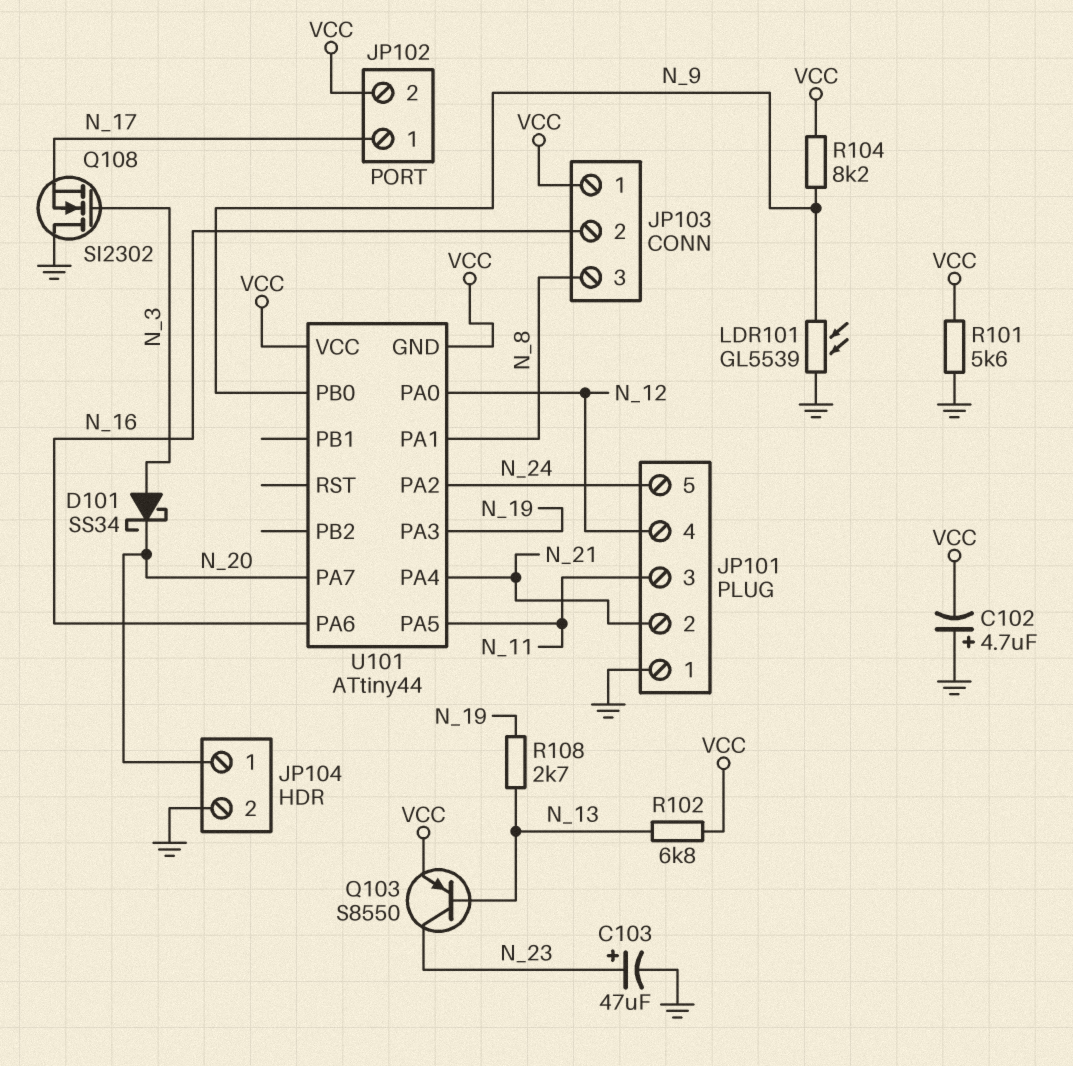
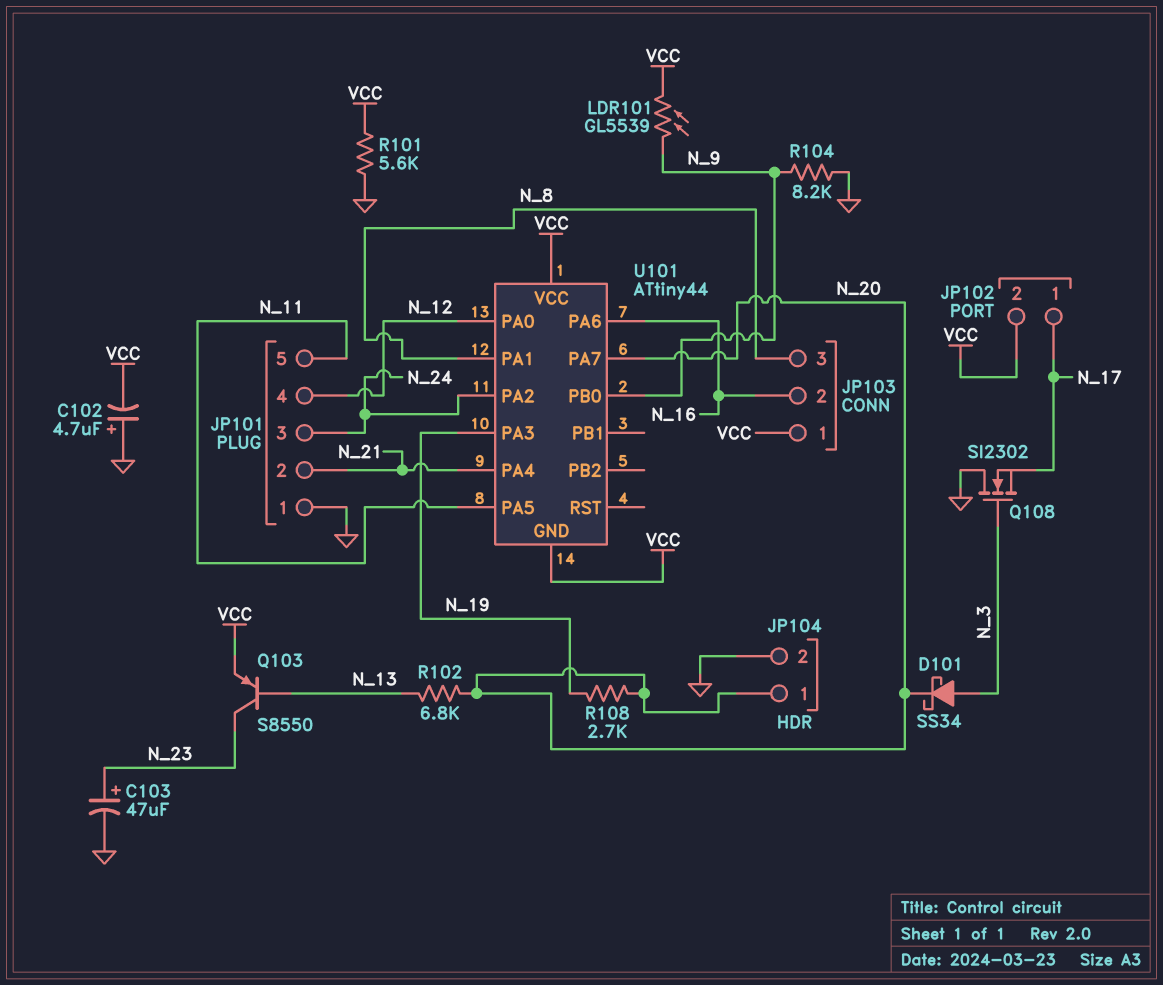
JP101 pin 3: N_11 -> N_24
JP101 pin 5: N_24 -> N_11
LDR101: GL5539 (GND, N_9) -> GL5539 (N_9, VCC)
R102: 6.8k (N_13, VCC) -> 6.8k (N_13, N_20)
R104: 8.2k (N_9, VCC) -> 8.2k (GND, N_9)
R108: 2.7k (N_13, N_19) -> 2.7k (N_19, N_20)

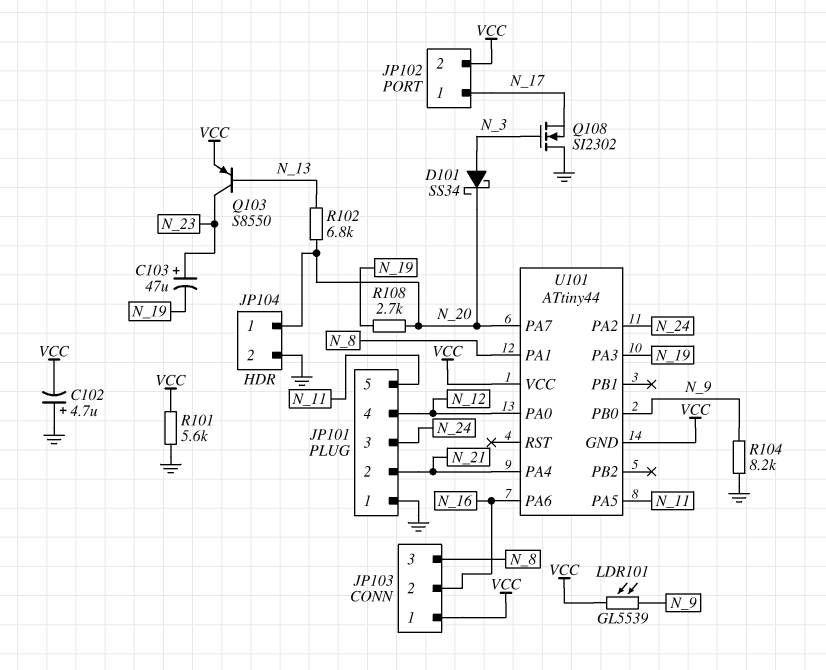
C103: 47uF (plus N_23, minus GND) -> 47uF (plus N_23, minus N_19)

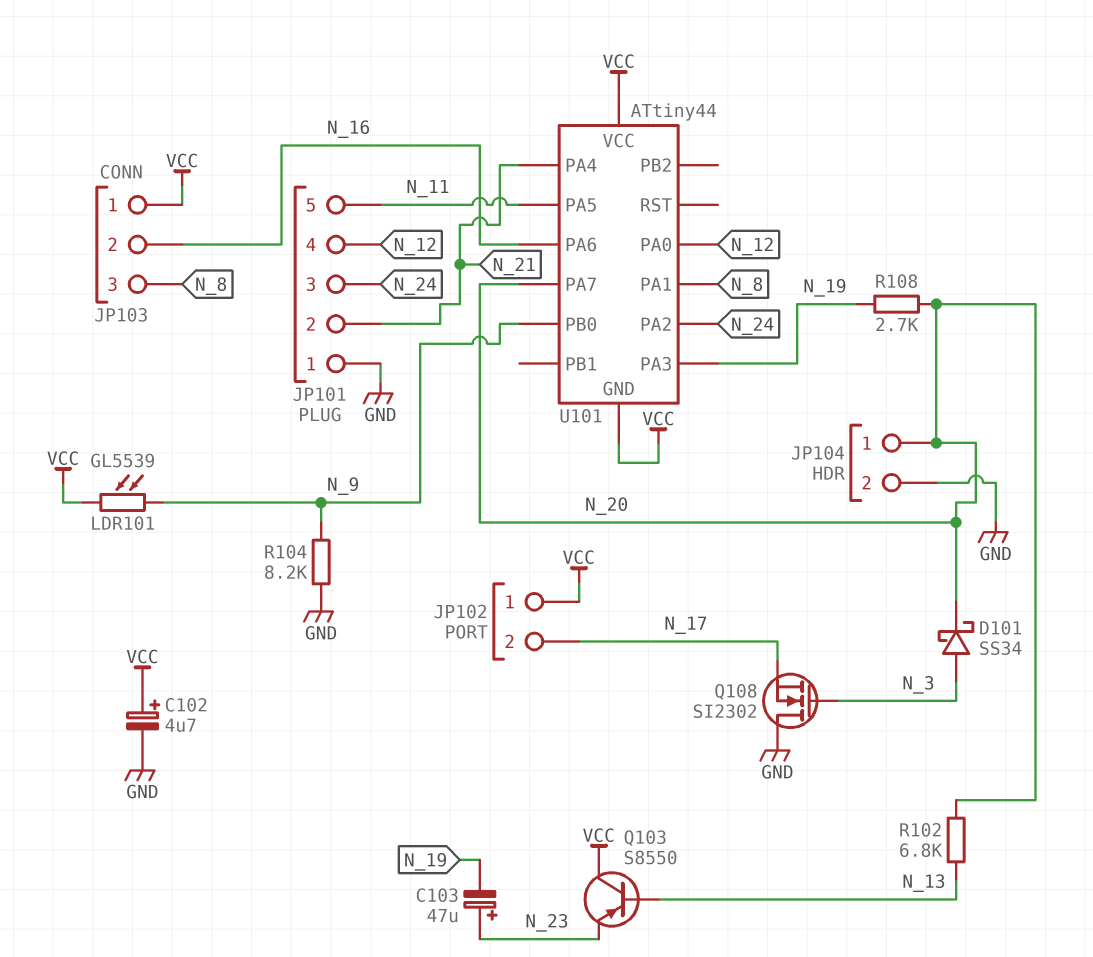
C102: 4.7uF (plus GND, minus VCC) -> 4.7uF (plus VCC, minus GND)
JP102 pin 1: N_17 -> VCC
JP102 pin 2: VCC -> N_17
Q103: PNP S8550 (B N_13, C N_23, E VCC) -> PNP S8550 (B N_13, C VCC, E N_23)
R101: 5.6k (GND, VCC) -> none

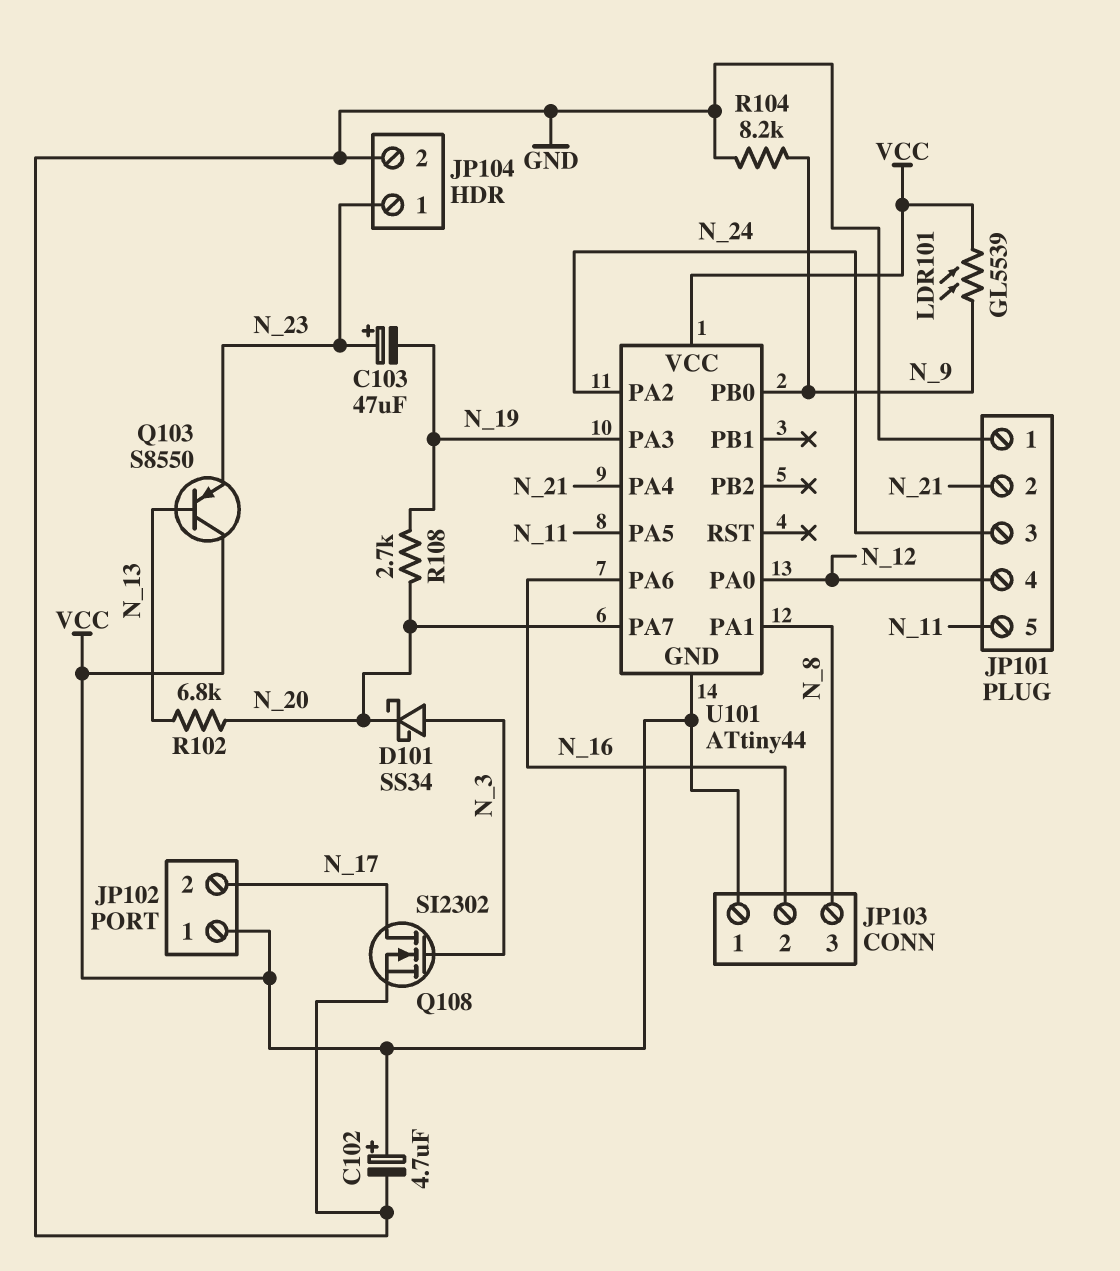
JP104 pin 1: N_20 -> N_23
Q108: NMOS SI2302 (G N_3, D GND, S N_17) -> NMOS SI2302 (G N_3, D N_17, S GND)

